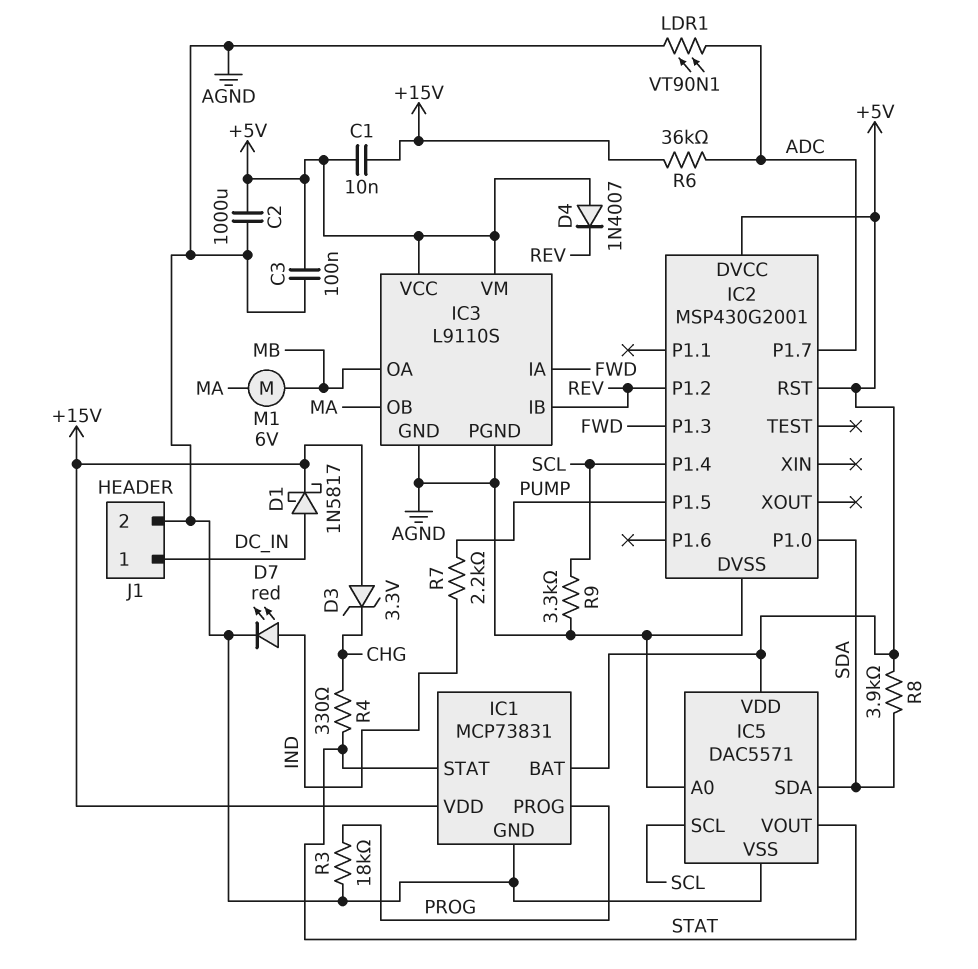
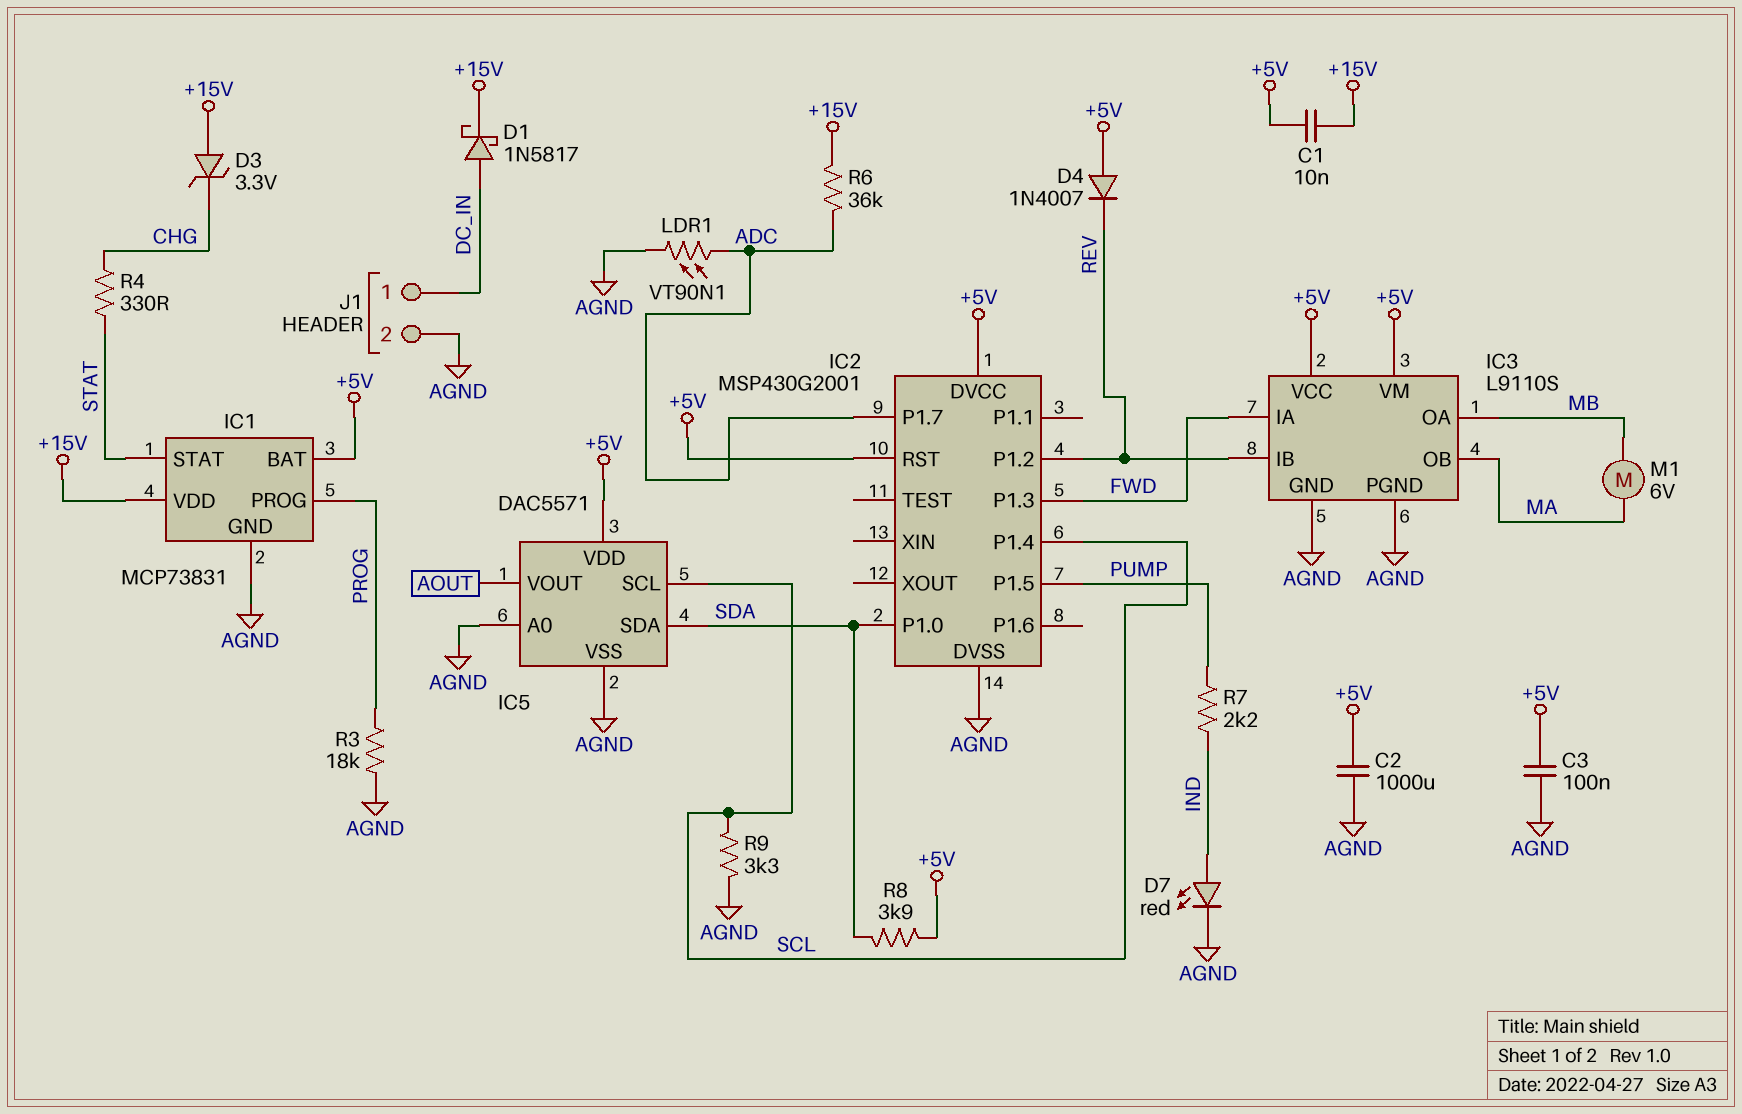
IC5 pin VOUT: STAT -> AOUT

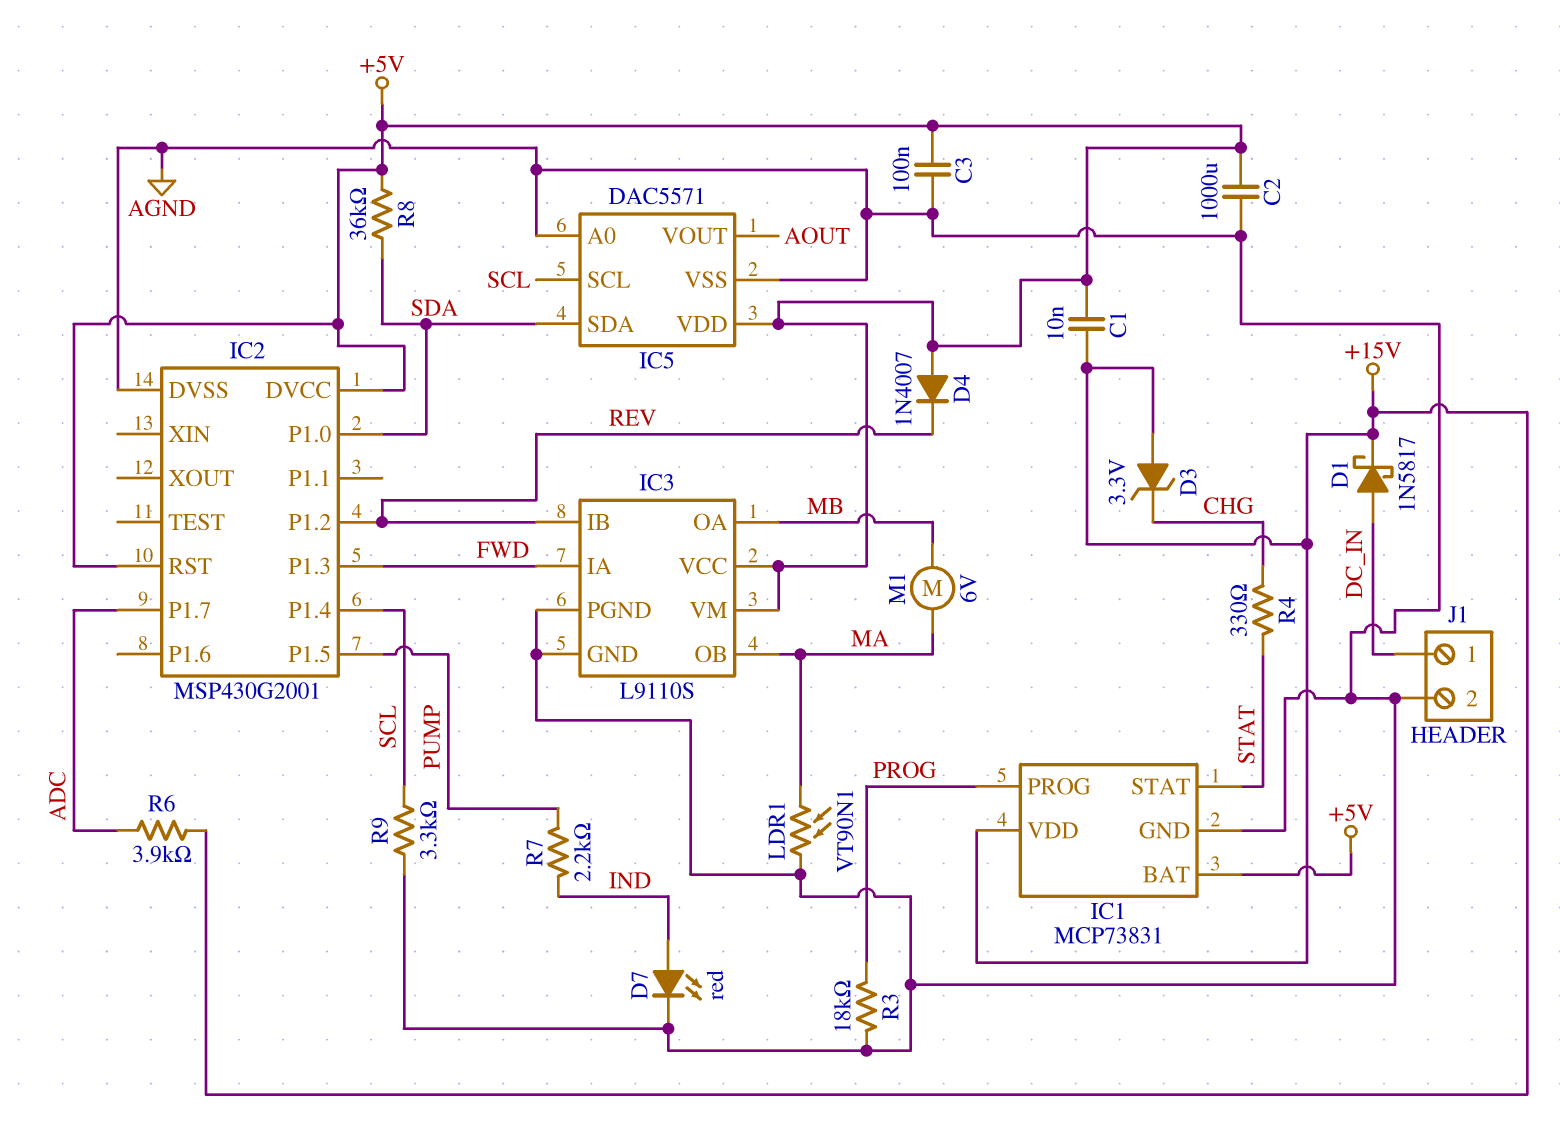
LDR1: VT90N1 (ADC, AGND) -> VT90N1 (AGND, MA)
R6: 36k (+15V, ADC) -> 3.9k (+15V, ADC)
R8: 3.9k (+5V, SDA) -> 36k (+5V, SDA)

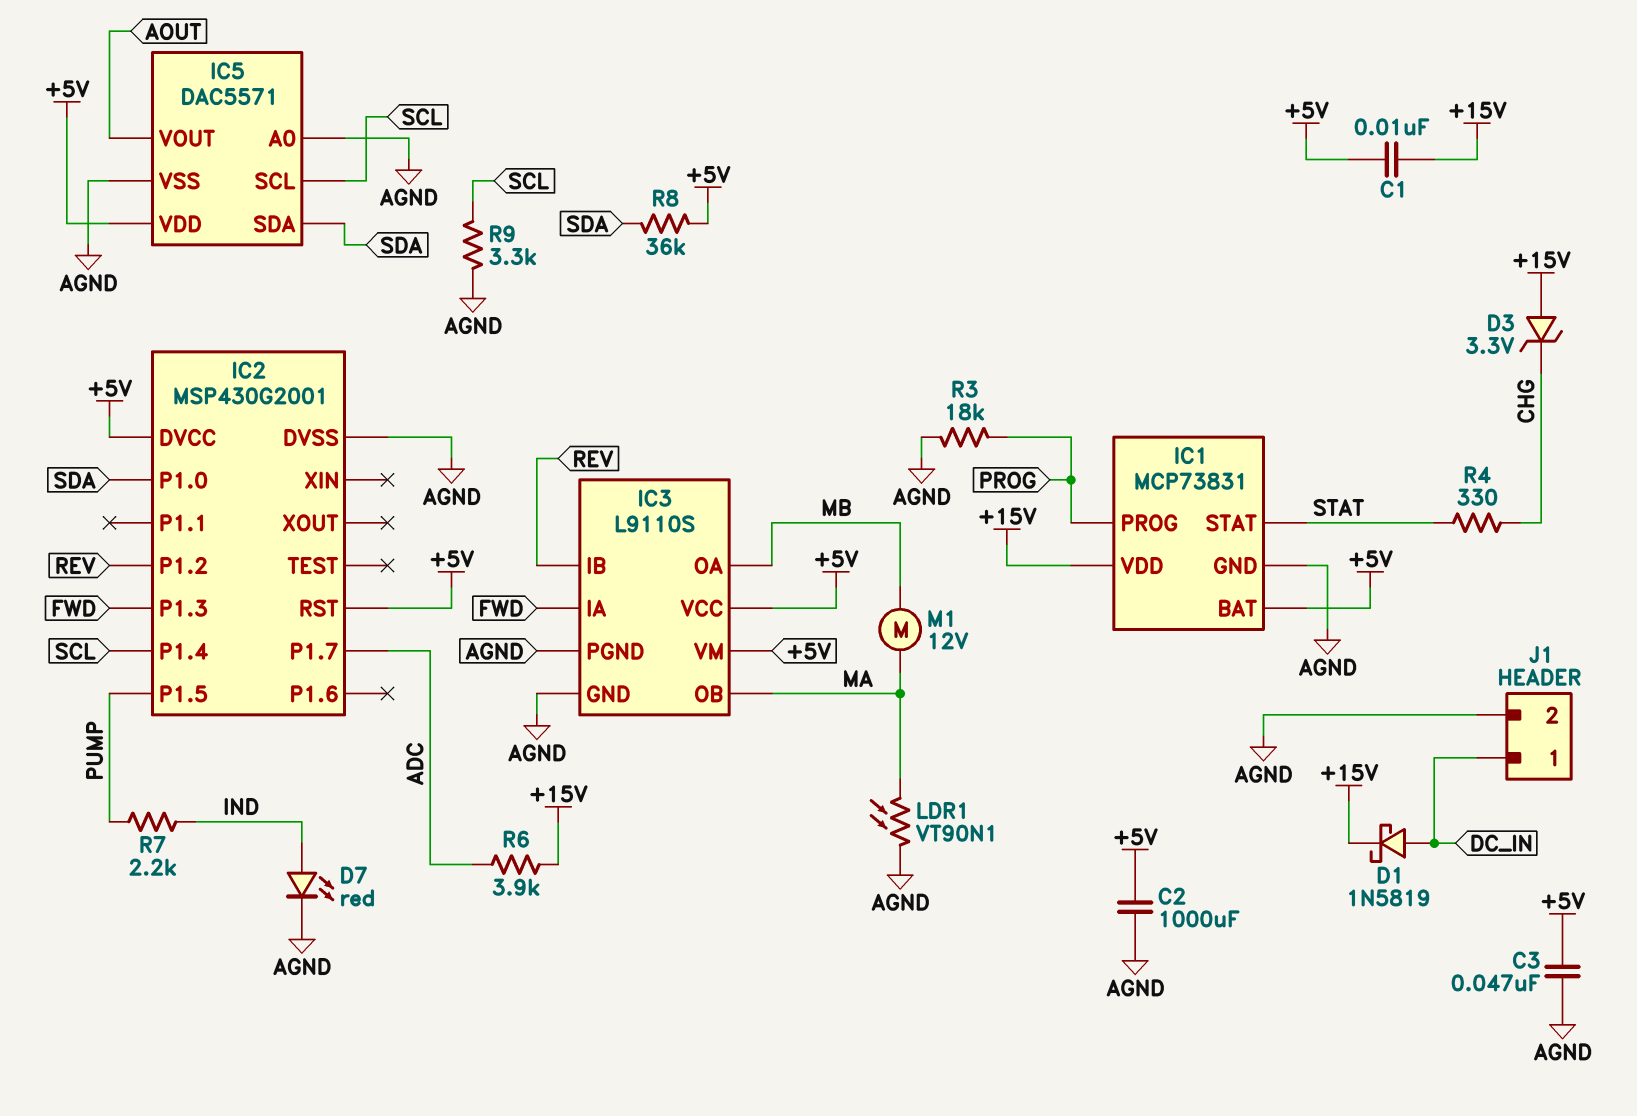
C3: 100nF (+5V, AGND) -> 47nF (+5V, AGND)
D1: schottky 1N5817 (A DC_IN, K +15V) -> schottky 1N5819 (A DC_IN, K +15V)
D4: diode 1N4007 (A +5V, K REV) -> none
M1: motor 6V (MA, MB) -> motor 12V (MA, MB)

